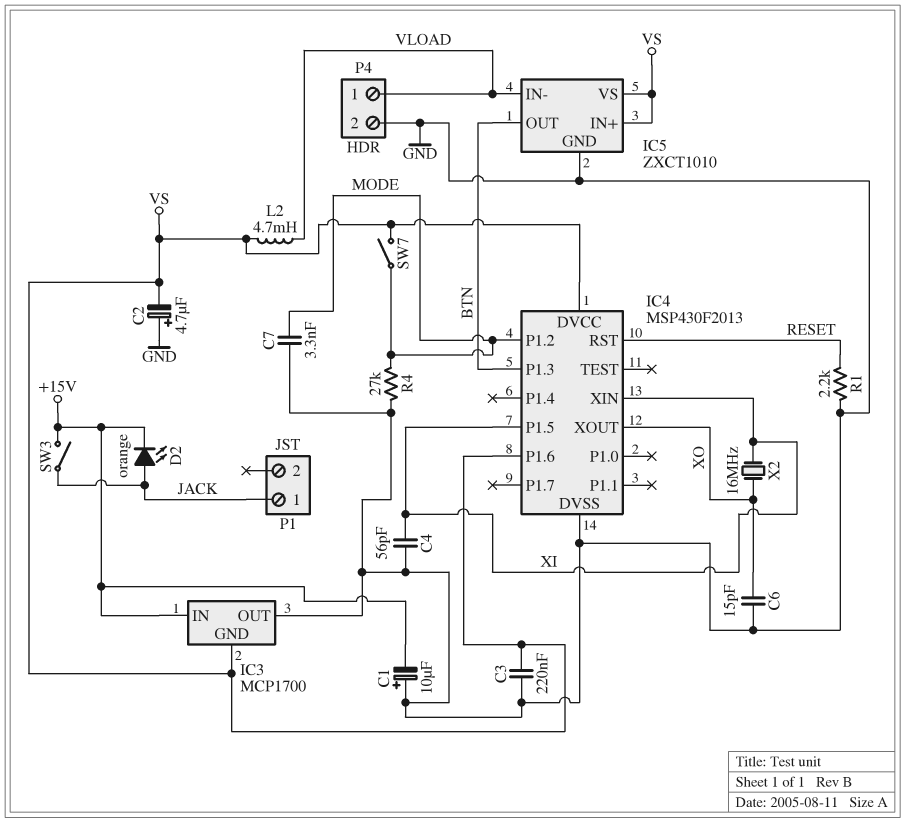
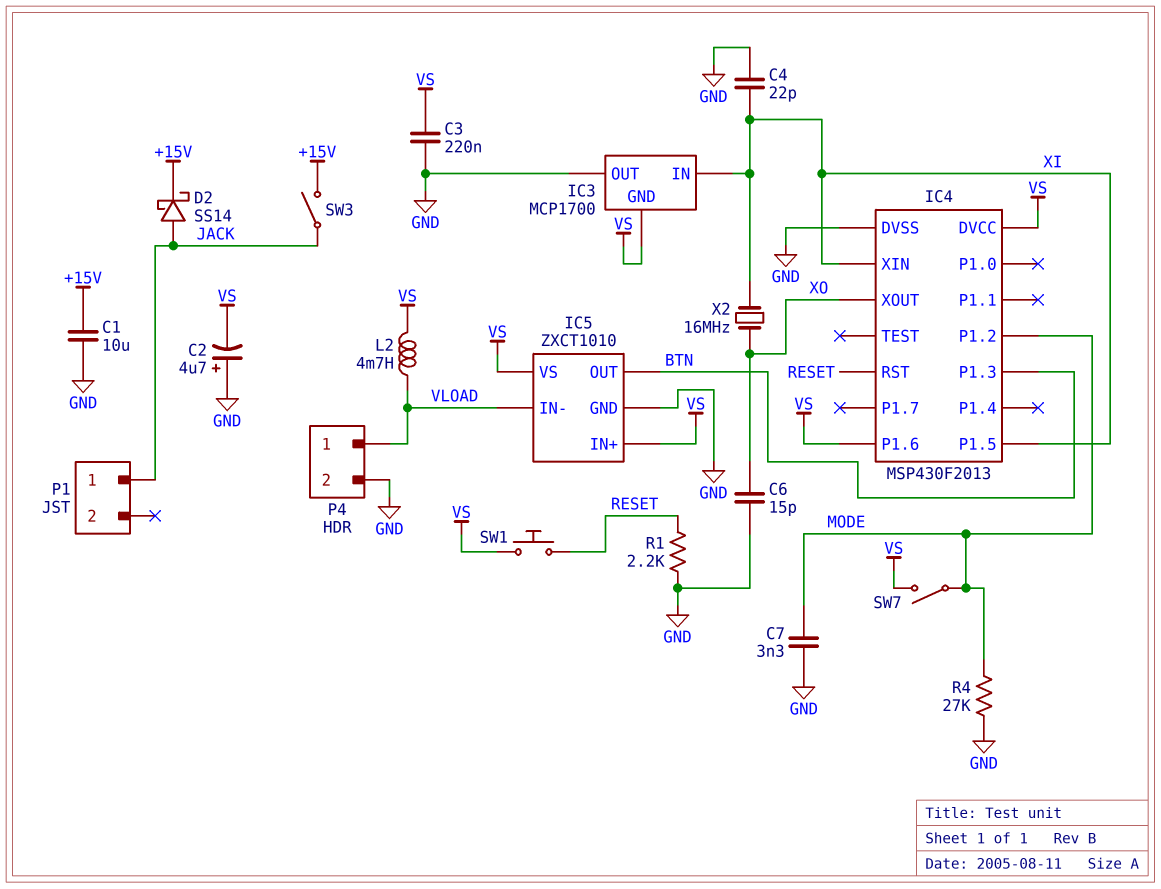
C1: 10uF (plus GND, minus +15V) -> 10uF (+15V, GND)
C4: 56pF (GND, XI) -> 22pF (GND, XI)
D2: LED orange (A JACK, K +15V) -> schottky SS14 (A JACK, K +15V)
IC3 pin IN: +15V -> XI
SW1: none -> button (RESET, VS)

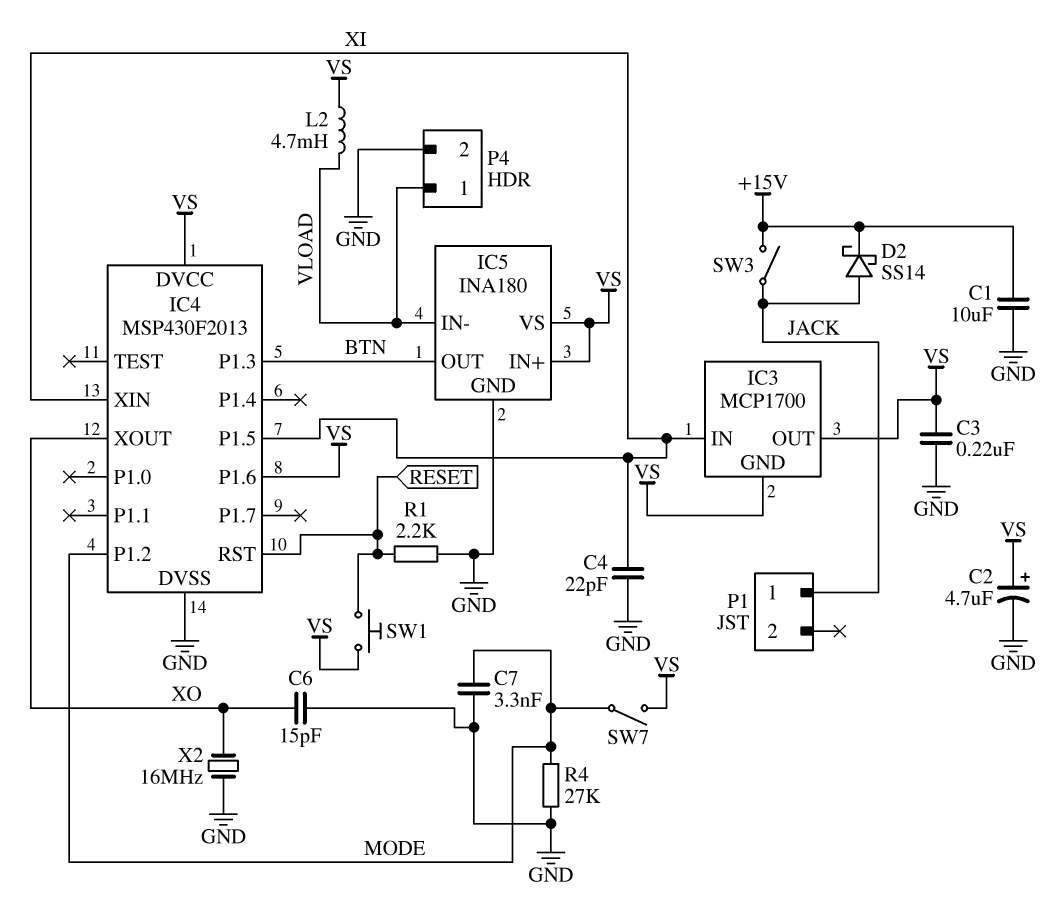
C2: 4.7uF (plus GND, minus VS) -> 4.7uF (plus VS, minus GND)
IC3 pin OUT: GND -> VS
IC5: ZXCT1010 -> INA180
X2: 16MHz (XI, XO) -> 16MHz (GND, XO)

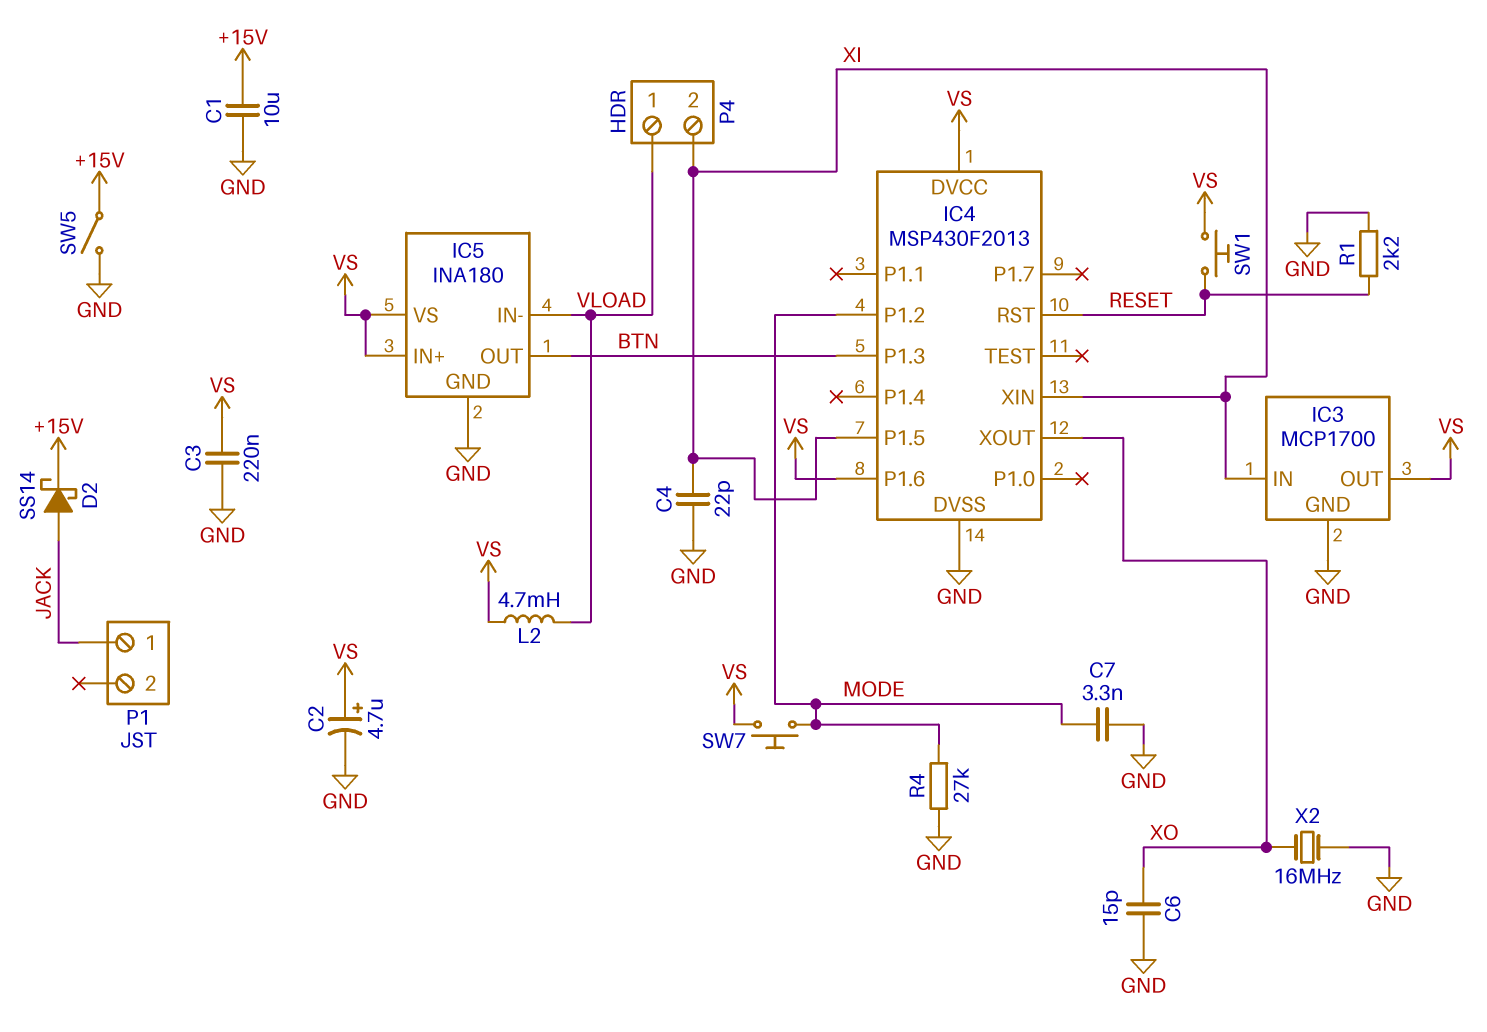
IC3 pin GND: VS -> GND
P4 pin 2: GND -> XI
SW3: switch (+15V, JACK) -> none
SW5: none -> switch (+15V, GND)
SW7: switch (MODE, VS) -> button (MODE, VS)

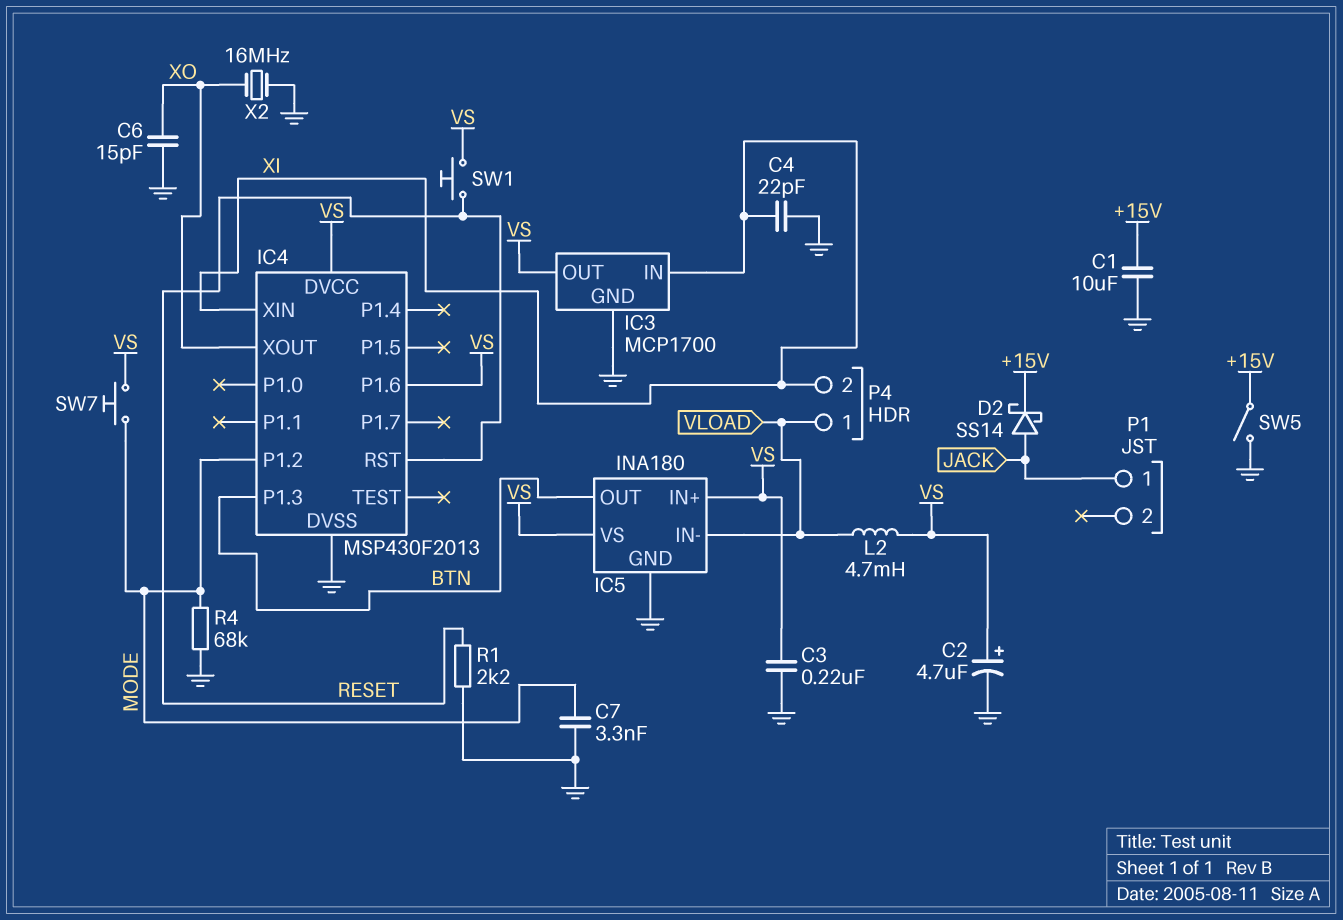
IC4 pin P1.5: XI -> none
R4: 27k (GND, MODE) -> 68k (GND, MODE)

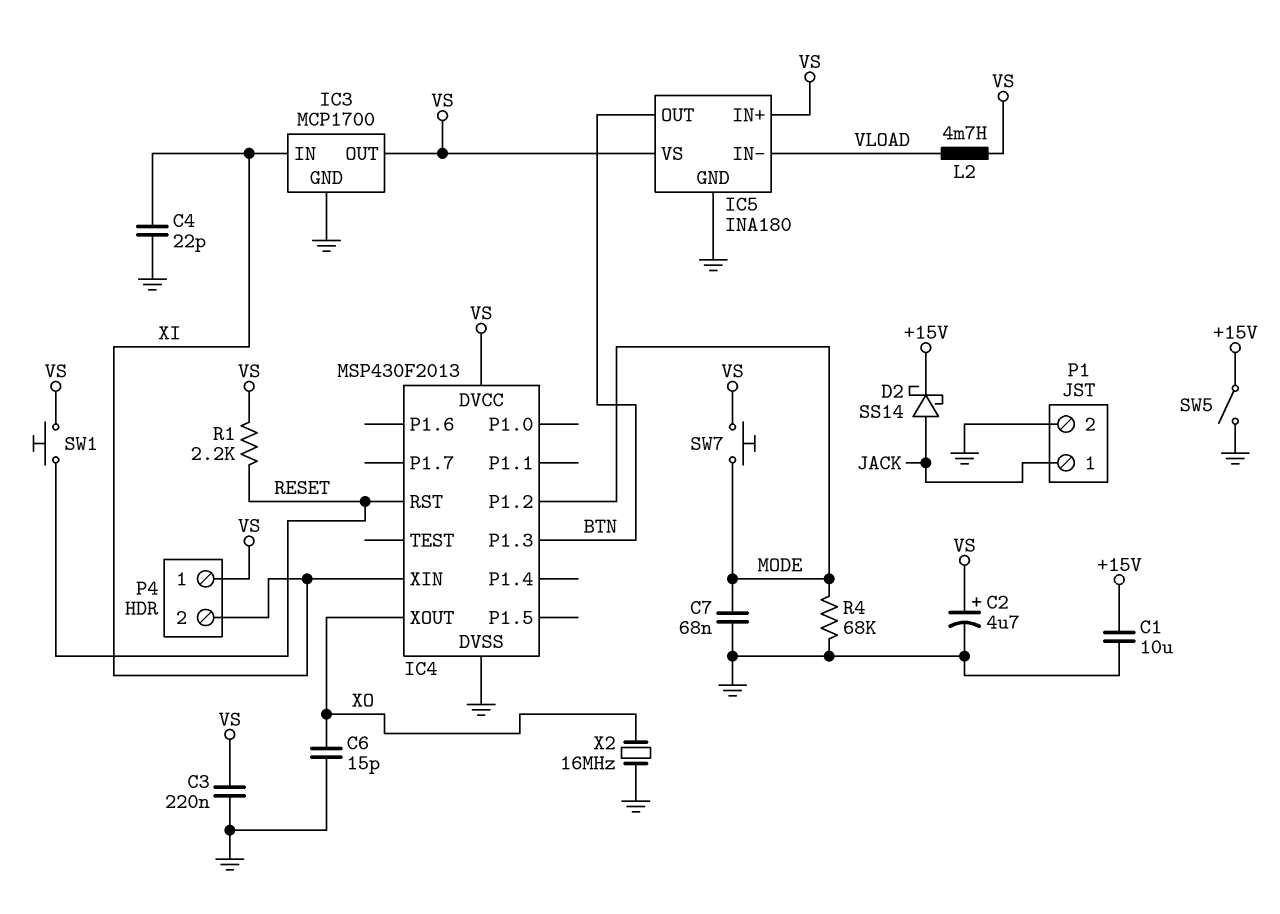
C7: 3.3nF (GND, MODE) -> 68nF (GND, MODE)
IC4 pin P1.6: VS -> none
P1 pin 2: none -> GND
P4 pin 1: VLOAD -> VS
R1: 2.2k (GND, RESET) -> 2.2k (RESET, VS)

